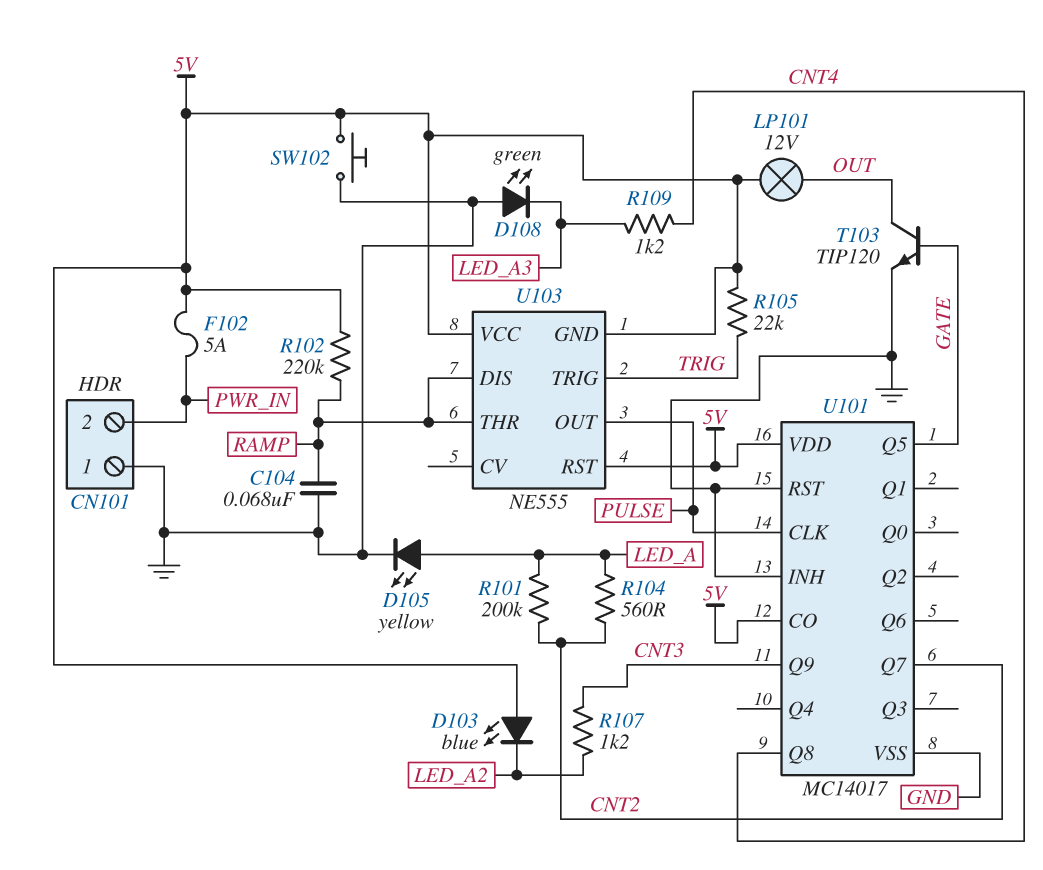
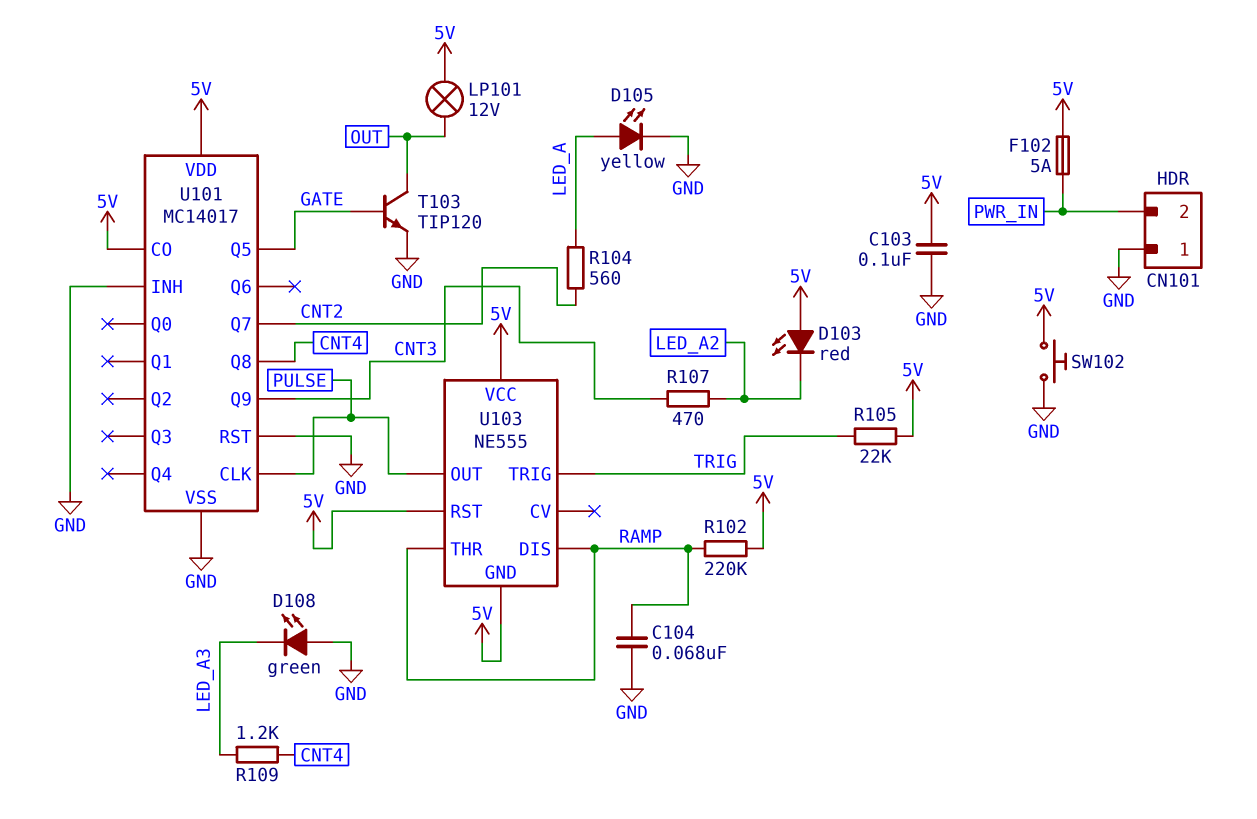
C103: none -> 100nF (5V, GND)
D103: LED blue (A 5V, K LED_A2) -> LED red (A 5V, K LED_A2)
R101: 200k (CNT2, LED_A) -> none
R107: 1.2k (CNT3, LED_A2) -> 470 (CNT3, LED_A2)

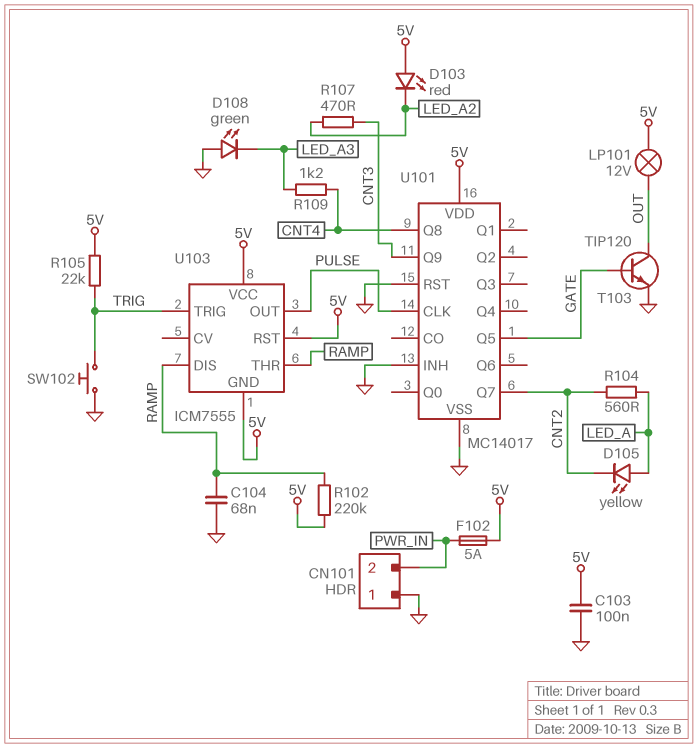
D105: LED yellow (A LED_A, K GND) -> LED yellow (A LED_A, K CNT2)
SW102: button (5V, GND) -> button (GND, TRIG)
U101 pin CO: 5V -> none
U103: NE555 -> ICM7555

